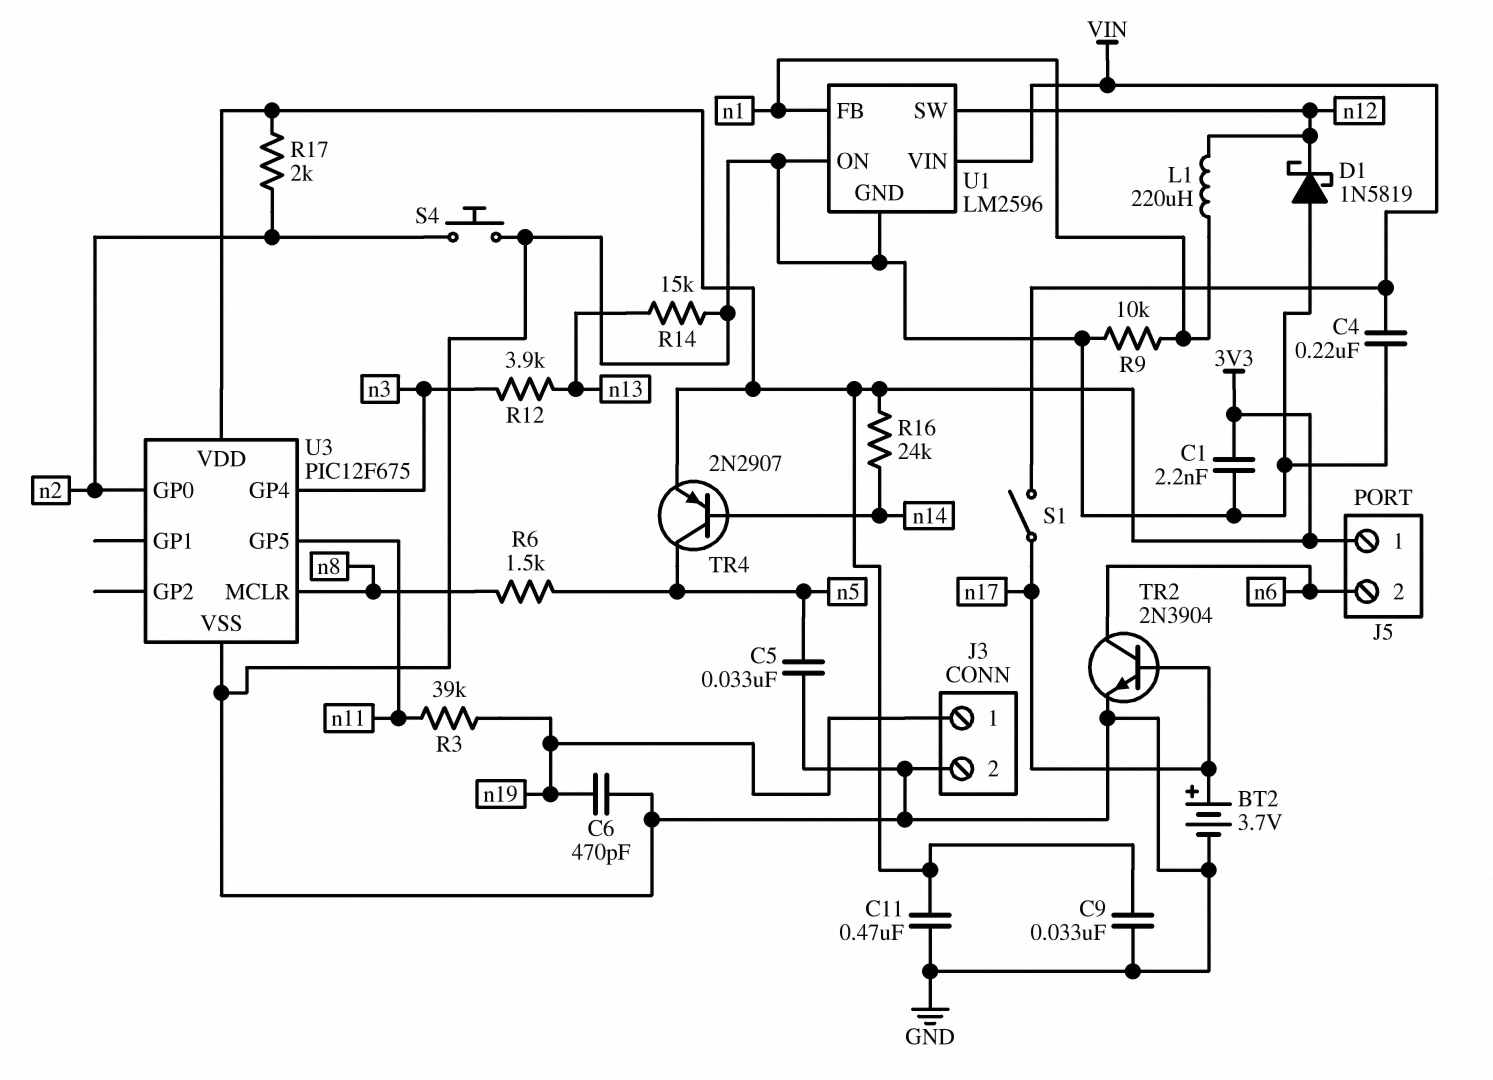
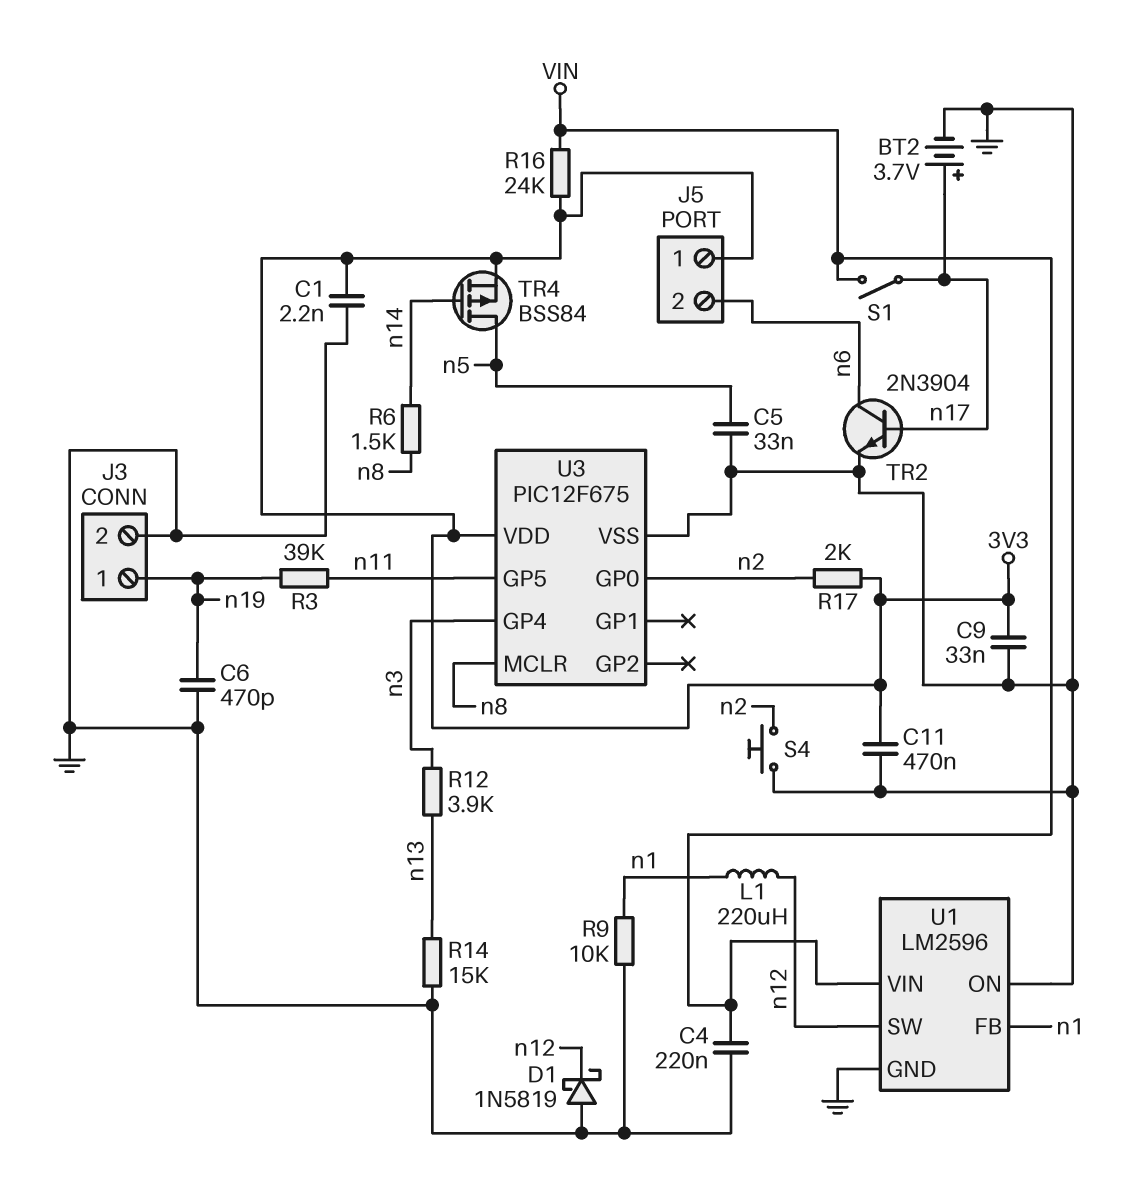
R6: 1.5k (n5, n8) -> 1.5k (n8, n14)
R16: 24k (3V3, n14) -> 24k (3V3, VIN)
TR4: PNP 2N2907 (B n14, C n5, E 3V3) -> PMOS BSS84 (G n14, D n5, S 3V3)

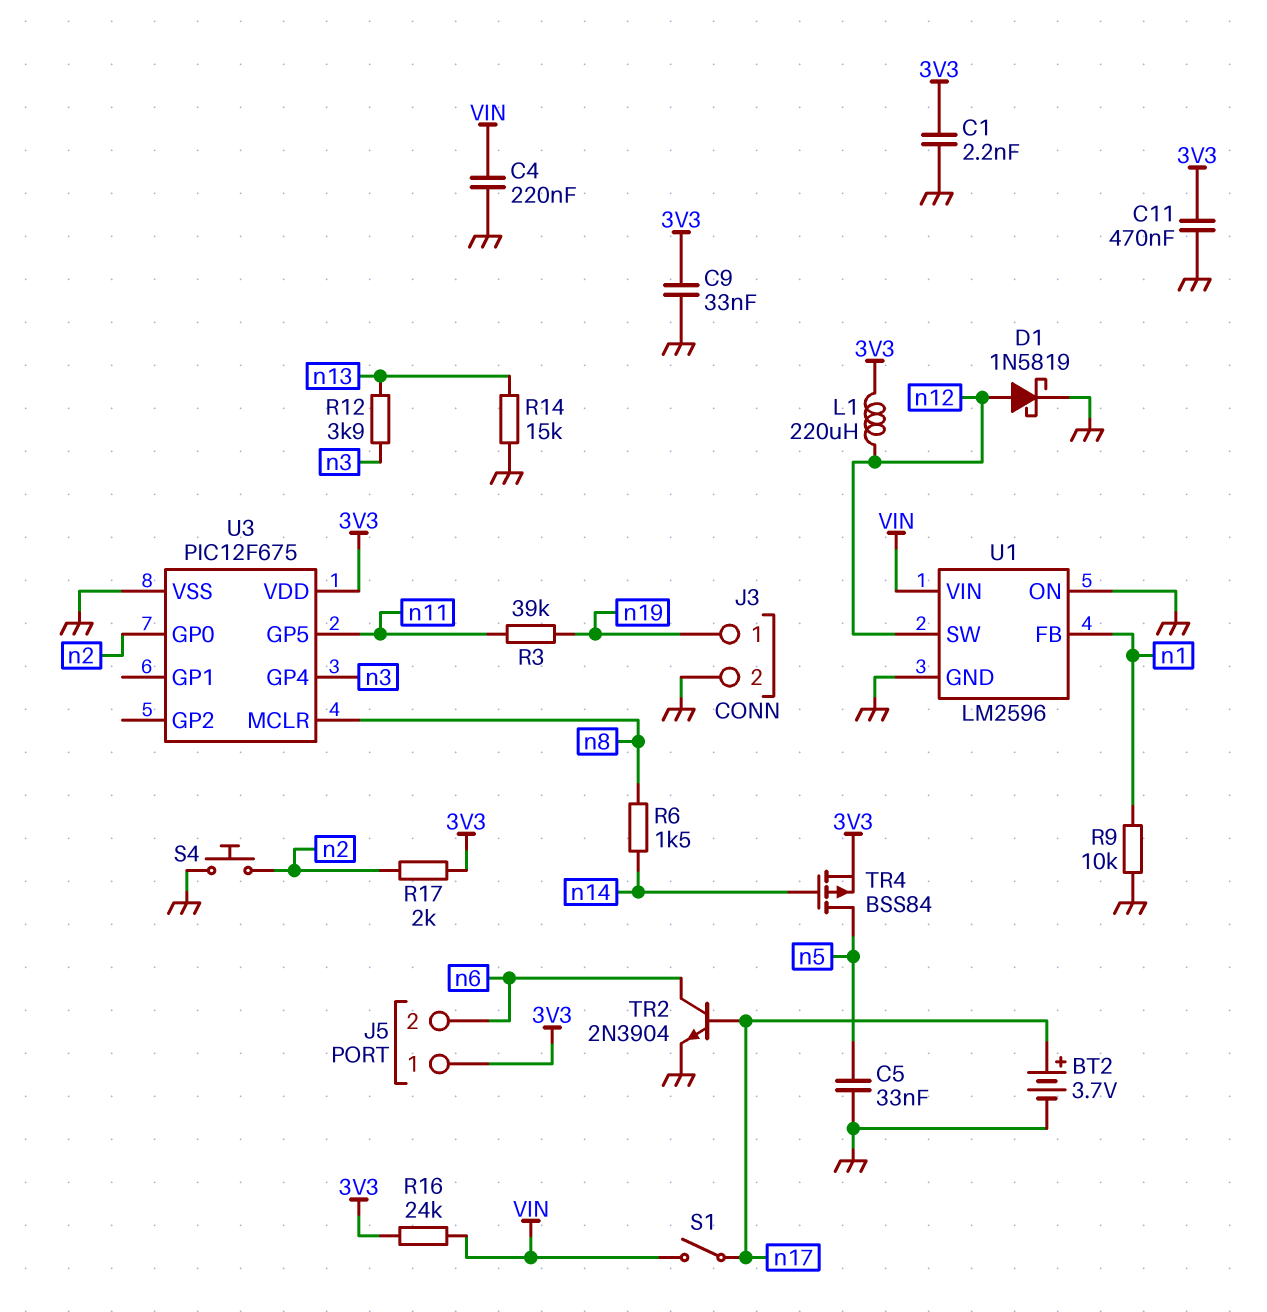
C6: 470pF (GND, n19) -> none
D1: schottky 1N5819 (A GND, K n12) -> schottky 1N5819 (A n12, K GND)
L1: 220uH (n1, n12) -> 220uH (3V3, n12)

